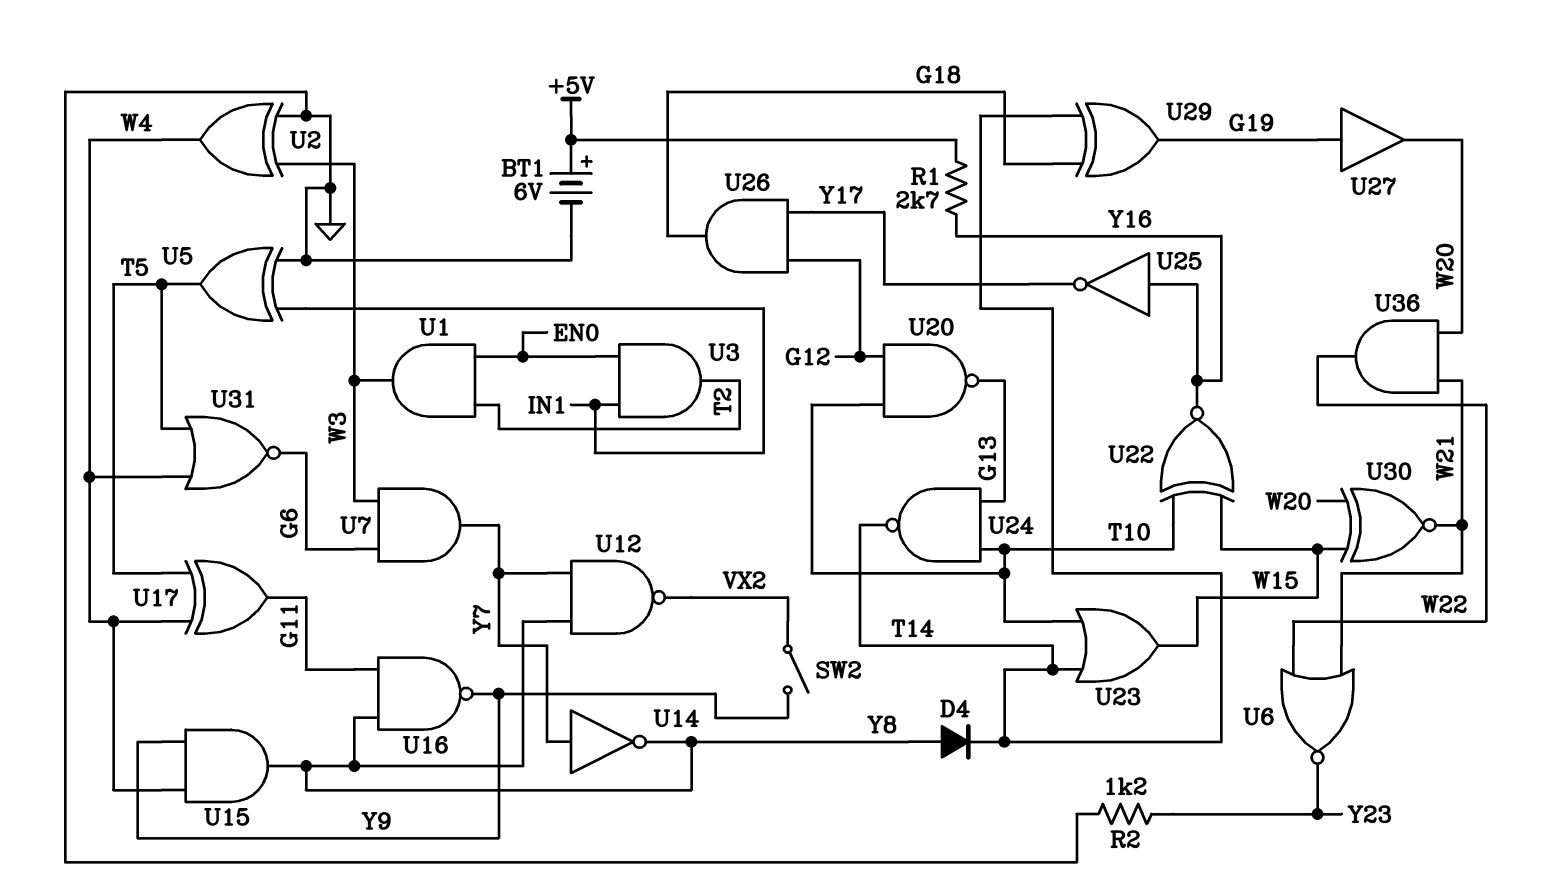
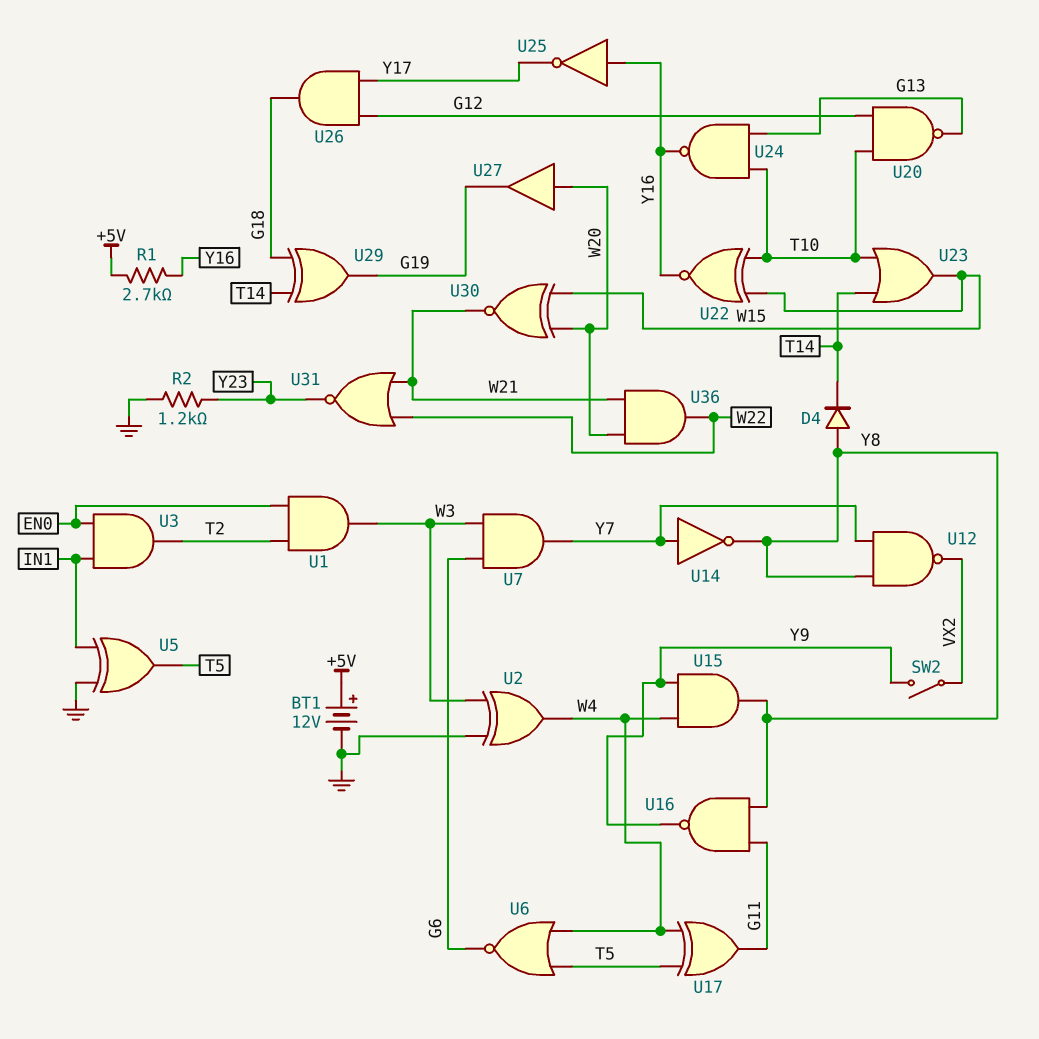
BT1: 6V (plus +5V, minus GND) -> 12V (plus +5V, minus GND)
U6: NOR (in W21, in W22, out Y23) -> NOR (in T5, in W4, out G6)
U24: NAND (in G13, in T10, out T14) -> NAND (in G13, in T10, out Y16)
U27: buffer (in G19, out W20) -> buffer (in W20, out G19)
U31: NOR (in T5, in W4, out G6) -> NOR (in W21, in W22, out Y23)

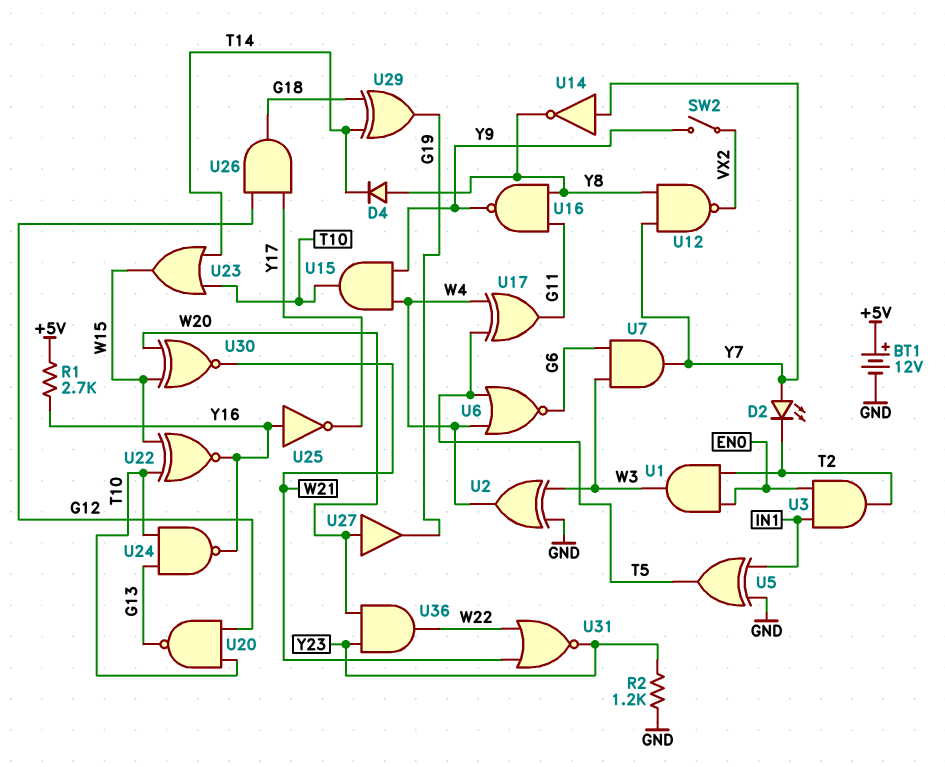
D2: none -> LED (A Y7, K T2)
U15: AND (in W4, in Y9, out Y8) -> AND (in W4, in Y9, out T10)
U36: AND (in W20, in W21, out W22) -> AND (in W20, in Y23, out W22)

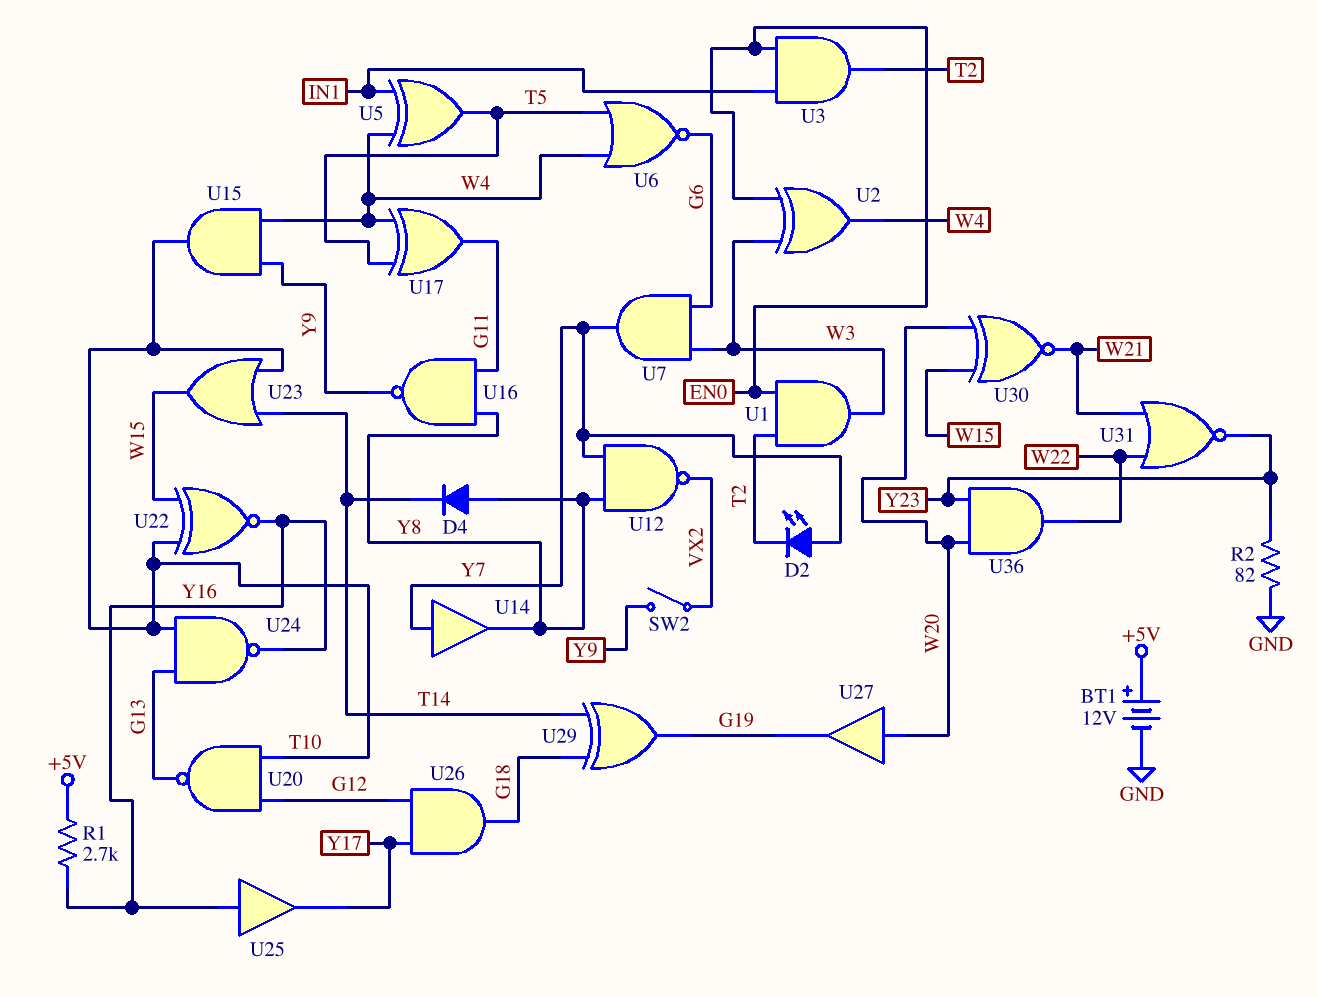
R2: 1.2k (GND, Y23) -> 82 (GND, Y23)
U2: XOR (in GND, in W3, out W4) -> XOR (in EN0, in W3, out W4)
U5: XOR (in GND, in IN1, out T5) -> XOR (in IN1, in W4, out T5)
U14: NOT (in Y7, out Y8) -> buffer (in Y7, out Y8)
U25: NOT (in Y16, out Y17) -> buffer (in Y16, out Y17)

